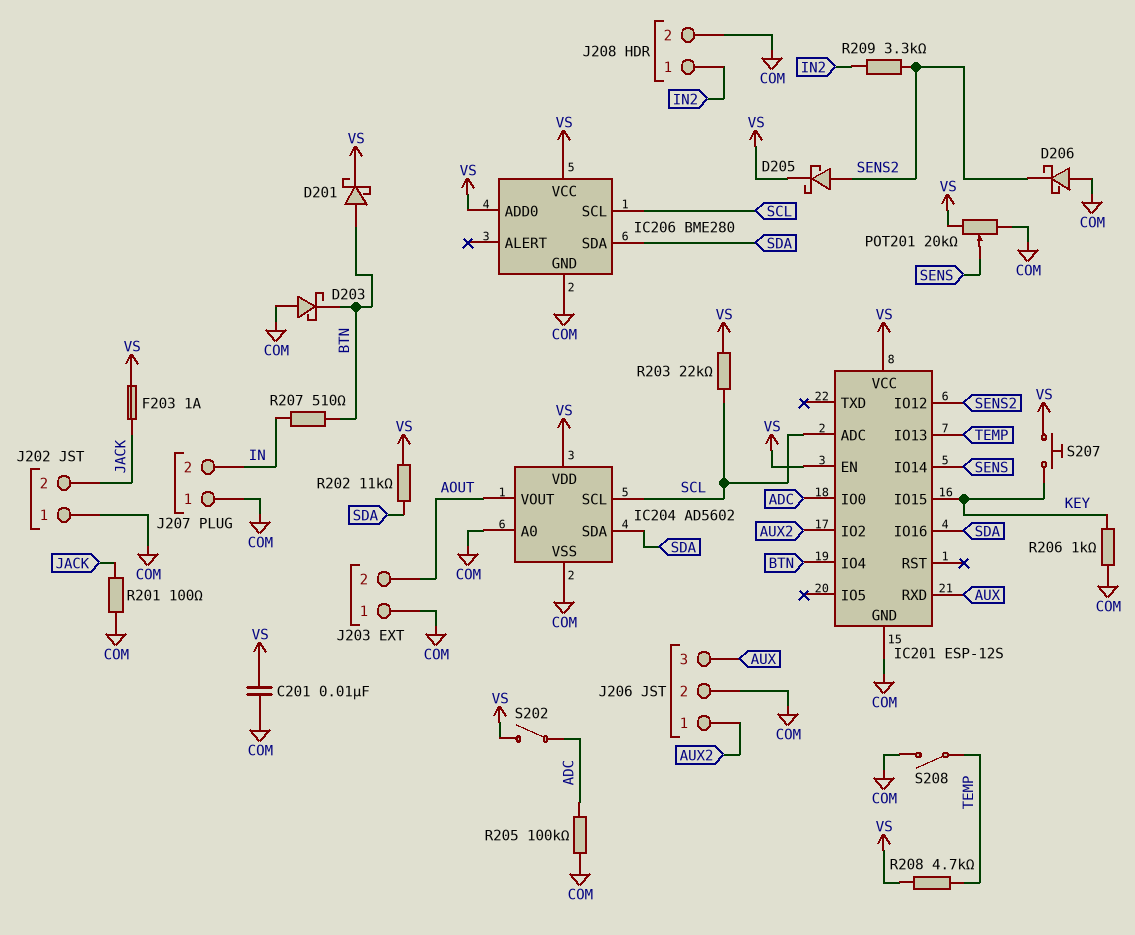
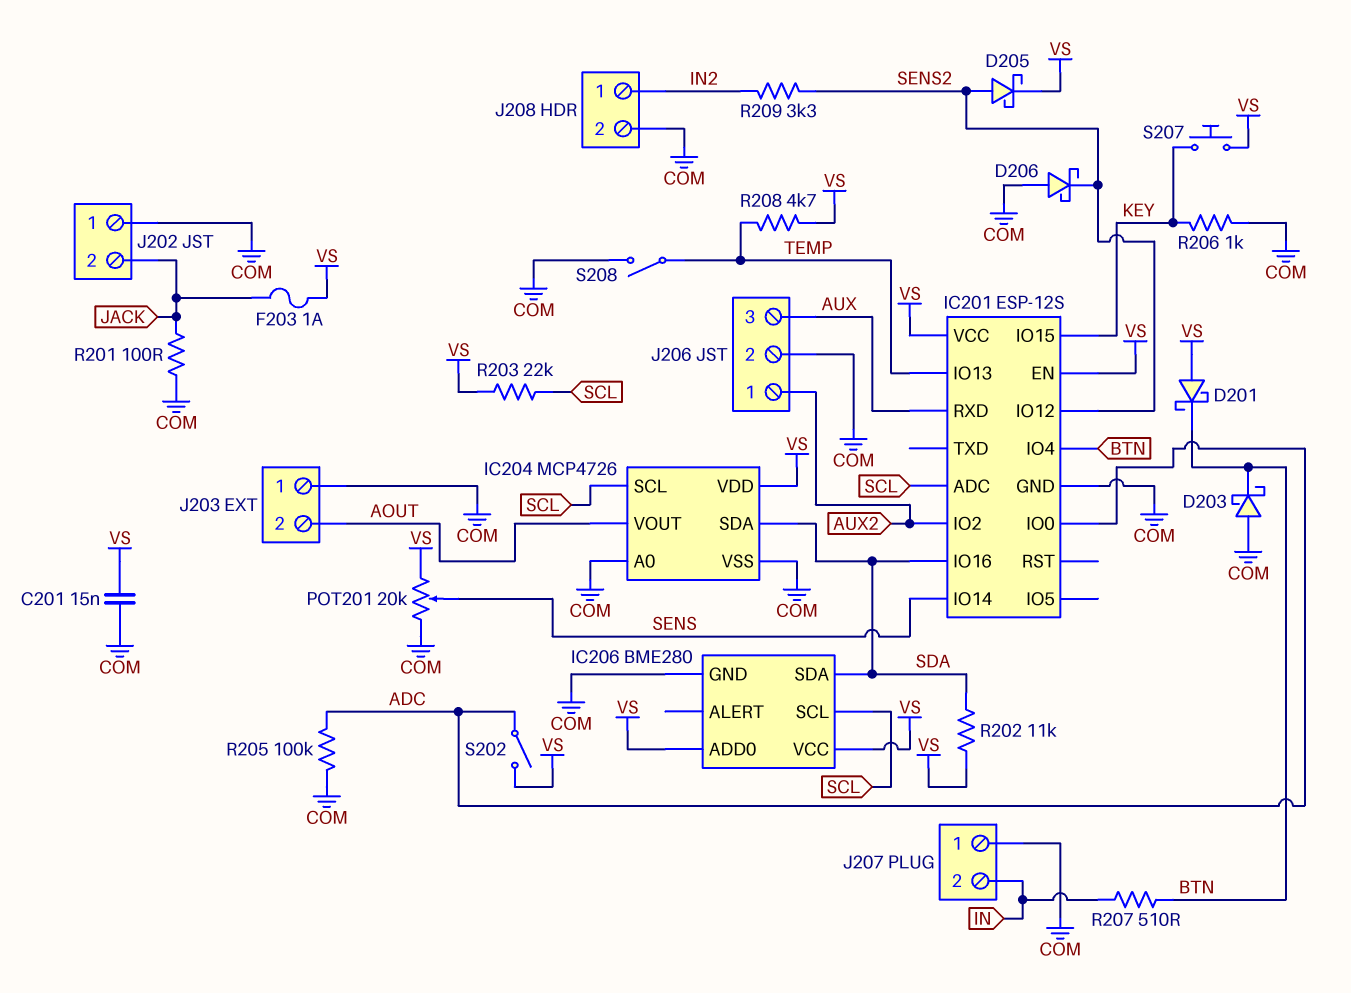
C201: 10nF (COM, VS) -> 15nF (COM, VS)
D201: schottky (A BTN, K VS) -> schottky (A VS, K BTN)
IC204: AD5602 -> MCP4726

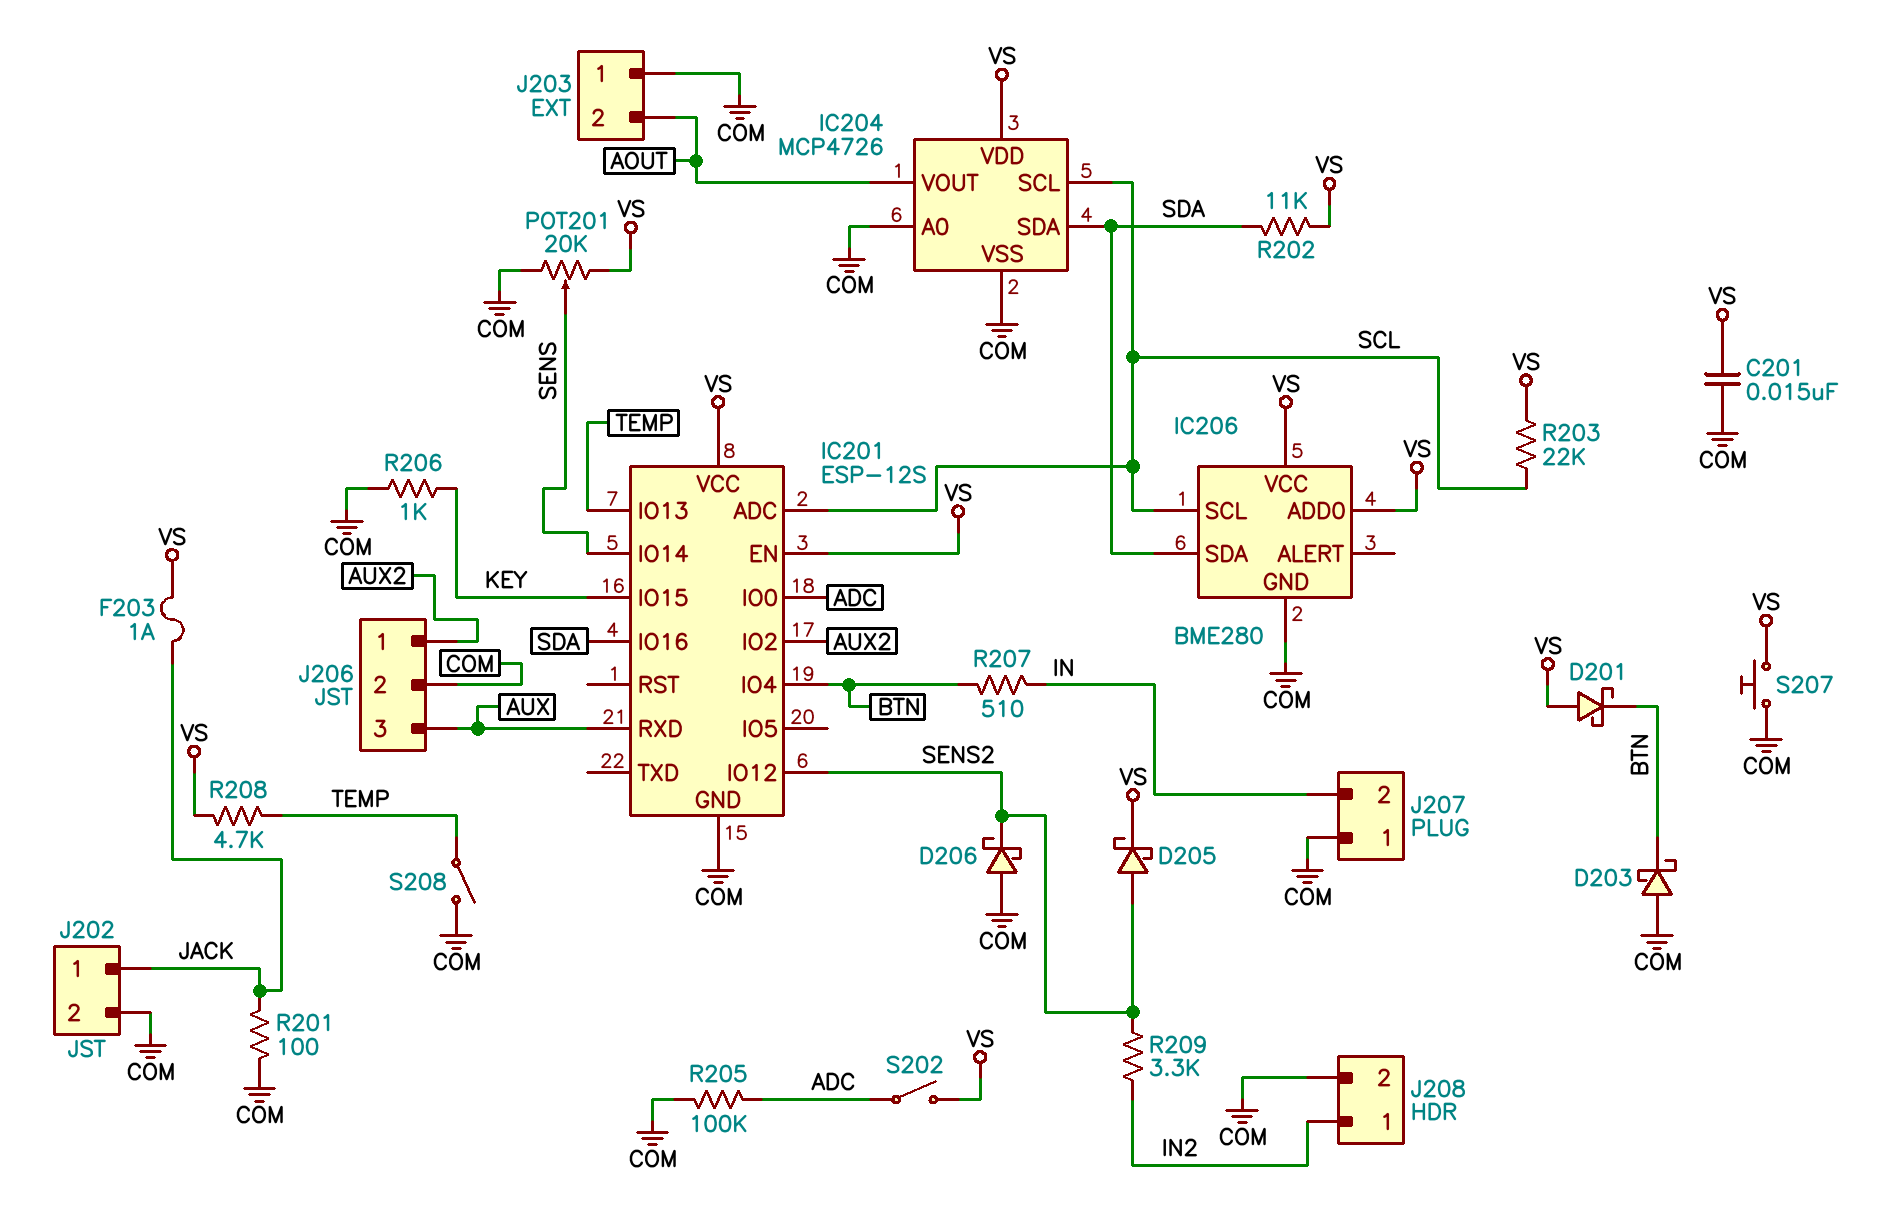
J202 pin 1: COM -> JACK
J202 pin 2: JACK -> COM
S207: button (KEY, VS) -> button (COM, VS)

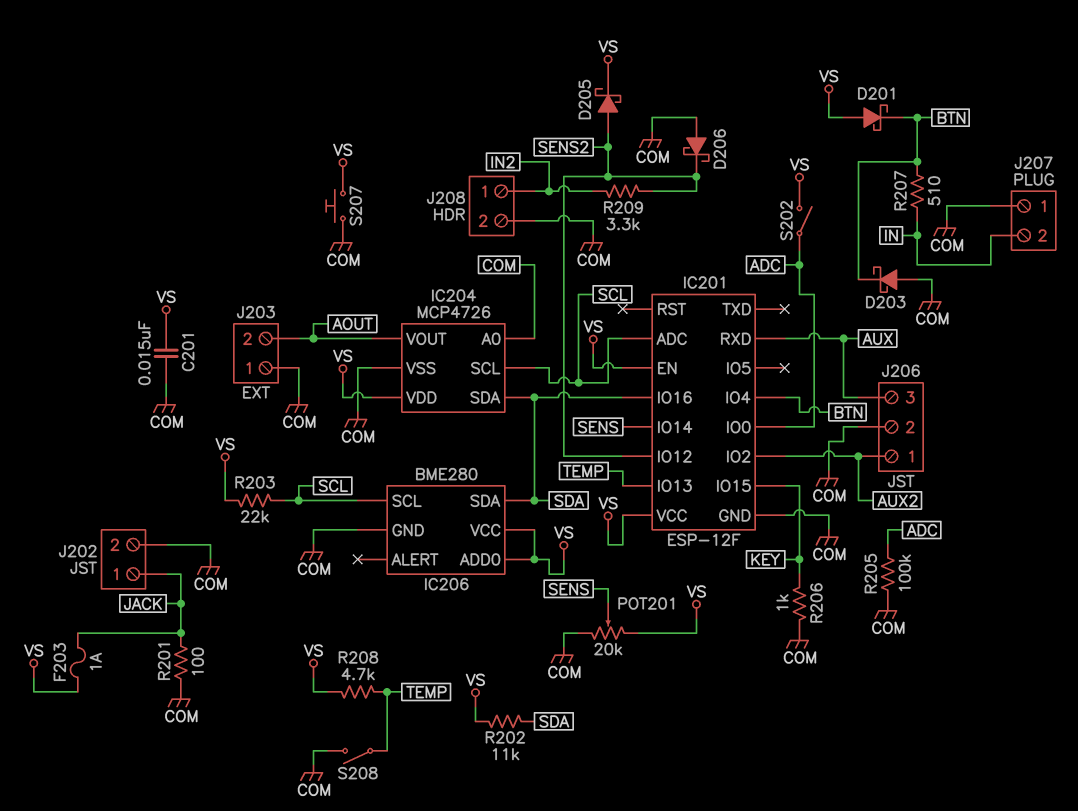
IC201: ESP-12S -> ESP-12F

